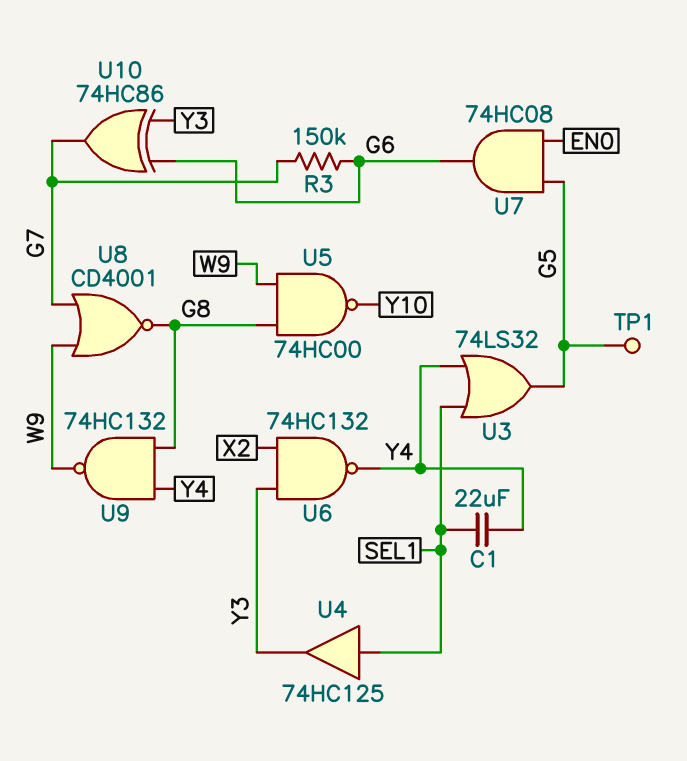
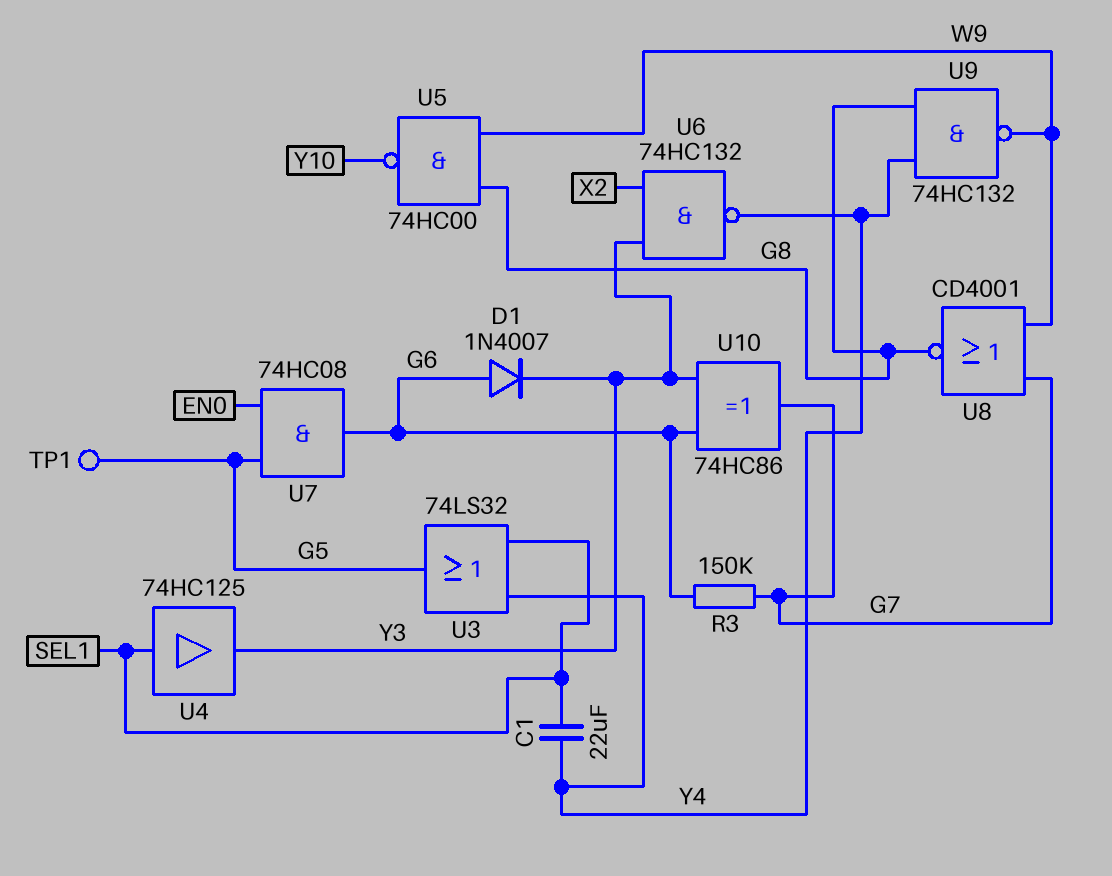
D1: none -> diode 1N4007 (A G6, K Y3)

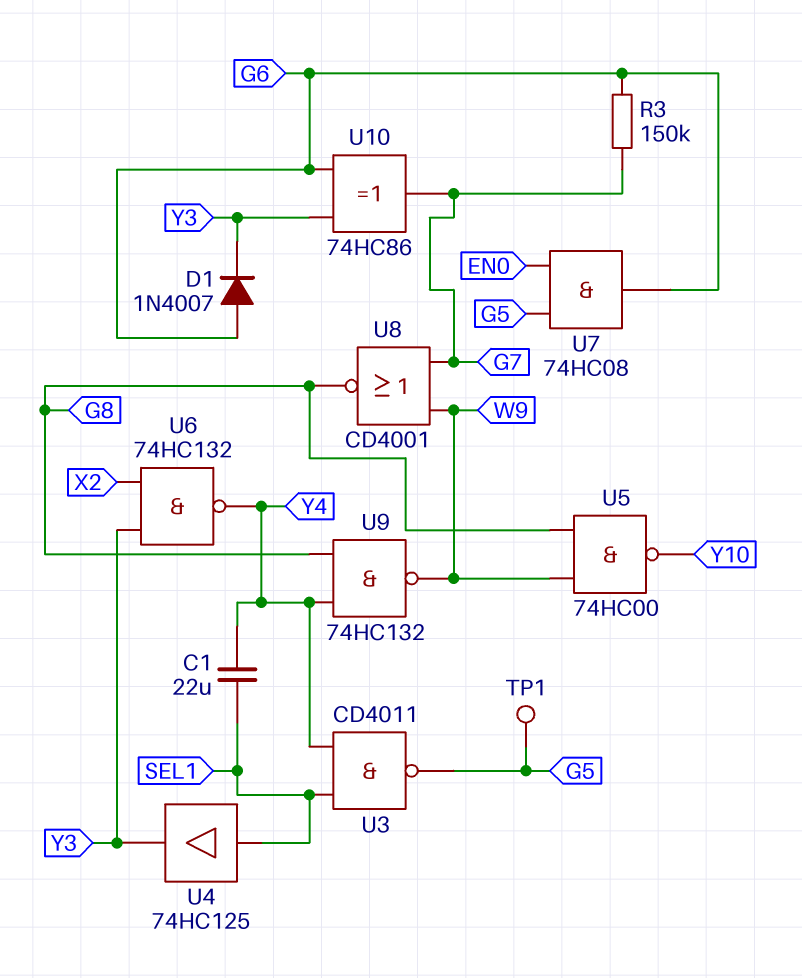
U3: OR 74LS32 (in SEL1, in Y4, out G5) -> NAND CD4011 (in SEL1, in Y4, out G5)

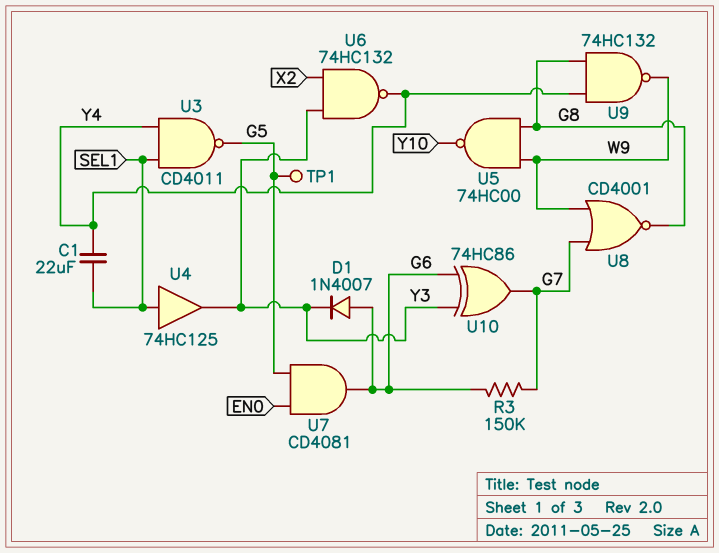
U7: AND 74HC08 (in EN0, in G5, out G6) -> AND CD4081 (in EN0, in G5, out G6)

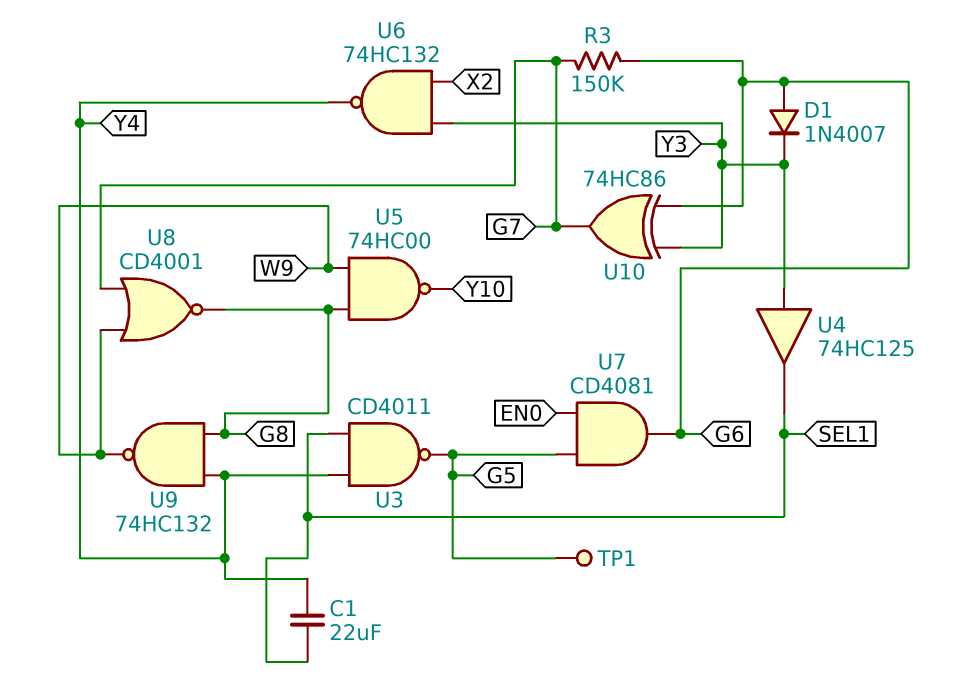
U4: buffer 74HC125 (in SEL1, out Y3) -> buffer 74HC125 (in Y3, out SEL1)

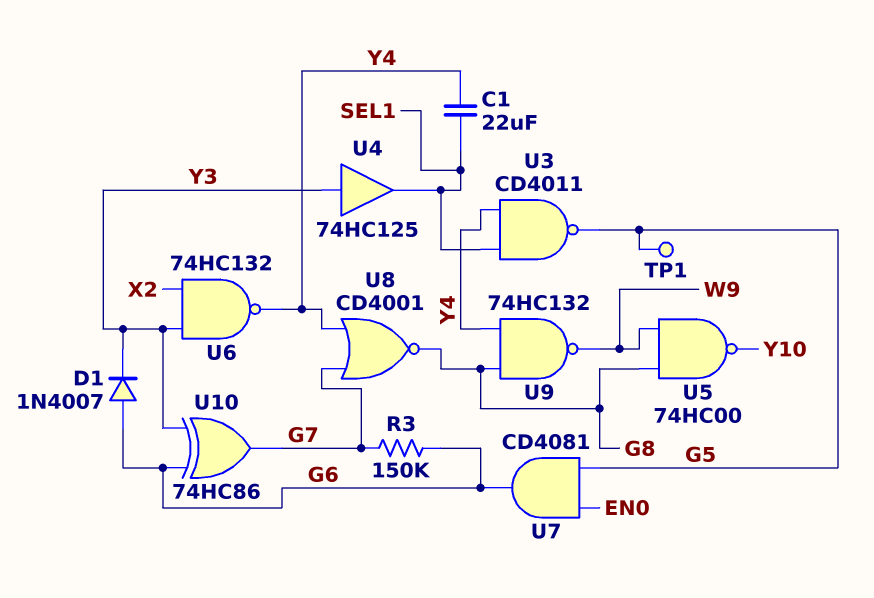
U8: NOR CD4001 (in G7, in W9, out G8) -> NOR CD4001 (in G7, in Y4, out G8)

